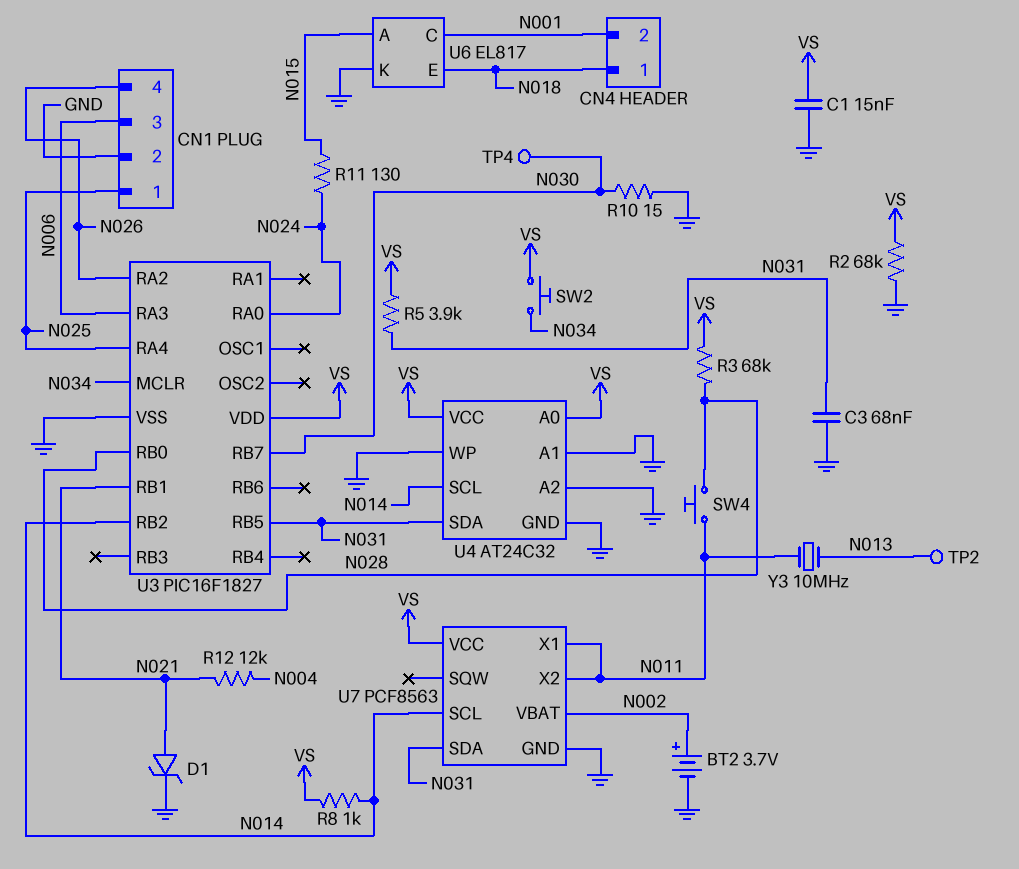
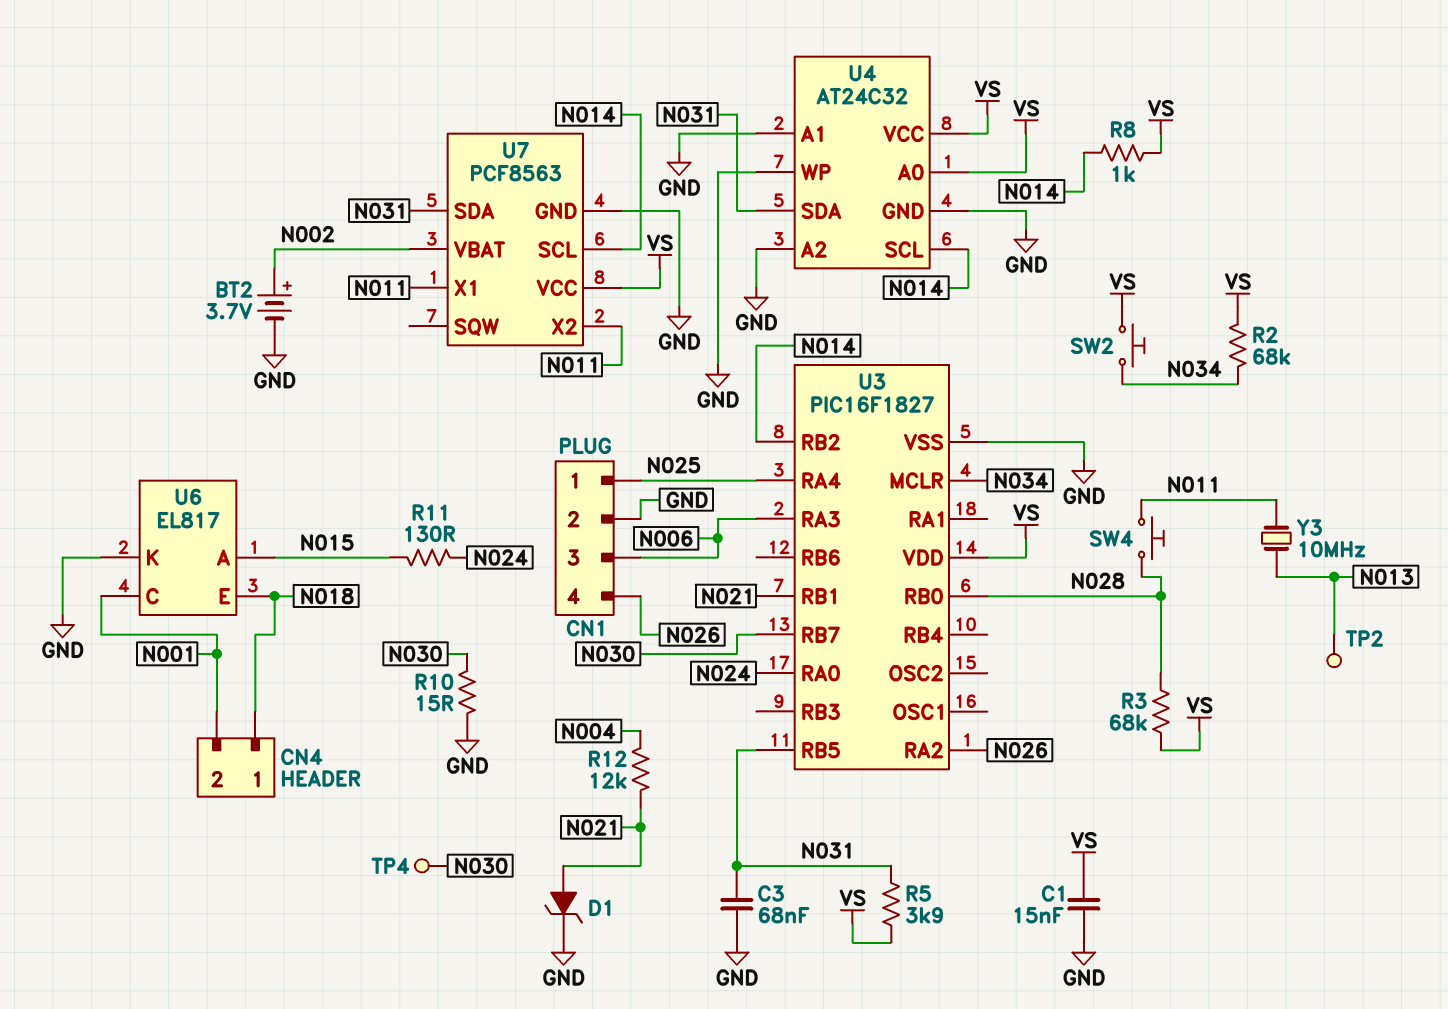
R2: 68k (GND, VS) -> 68k (N034, VS)

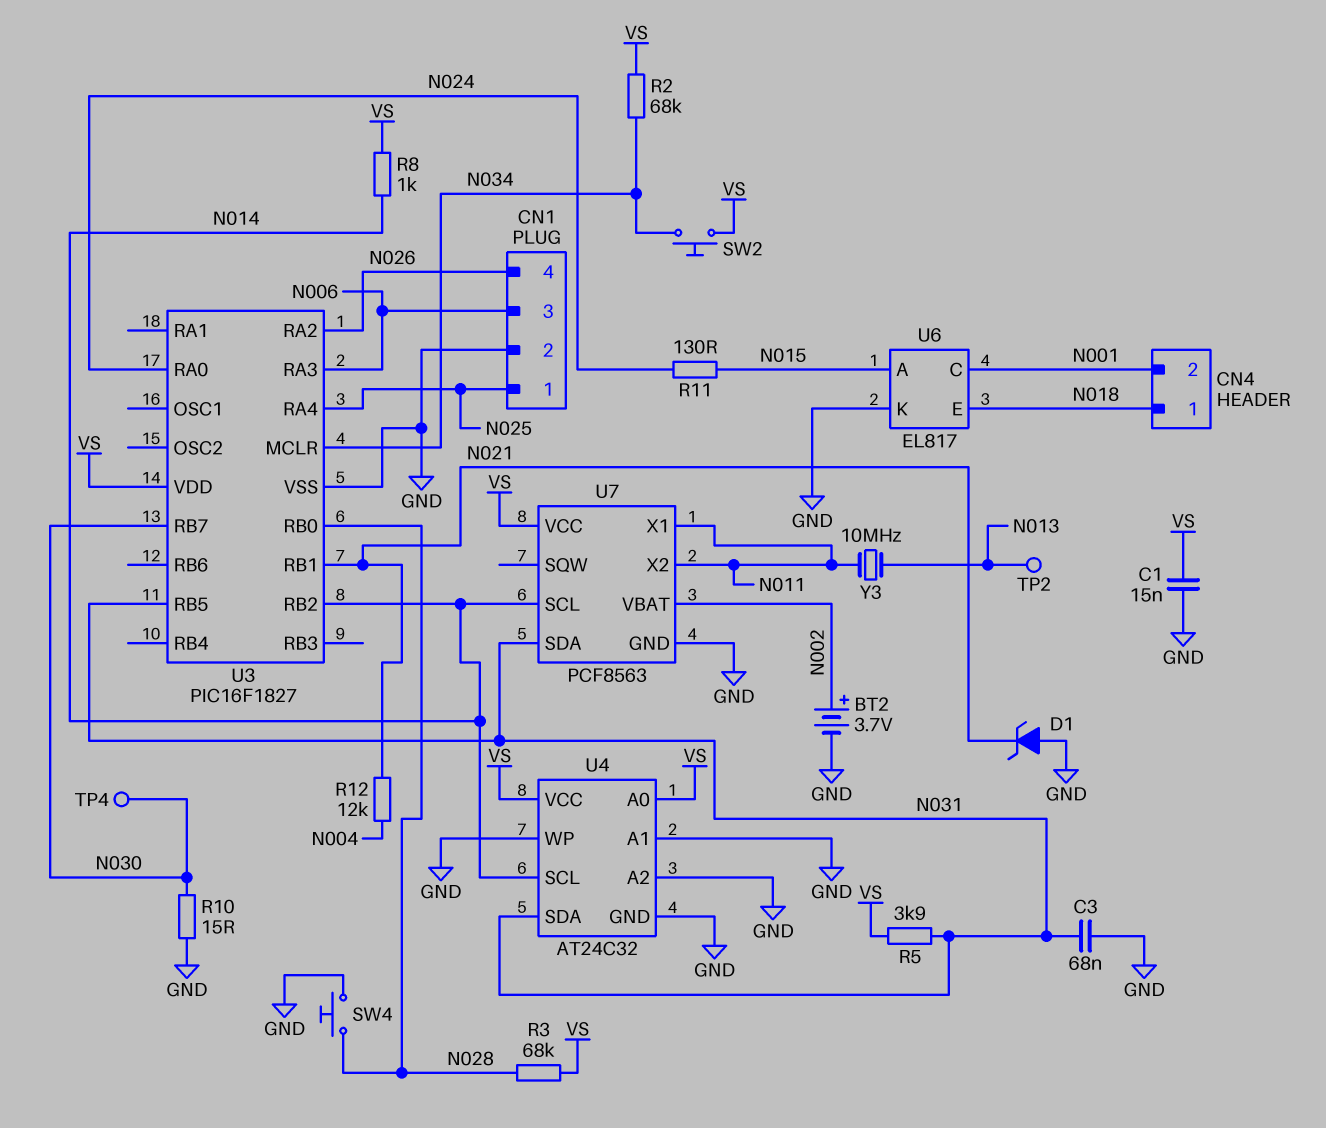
D1: zener (A N021, K GND) -> zener (A GND, K N021)
SW4: button (N011, N028) -> button (GND, N028)

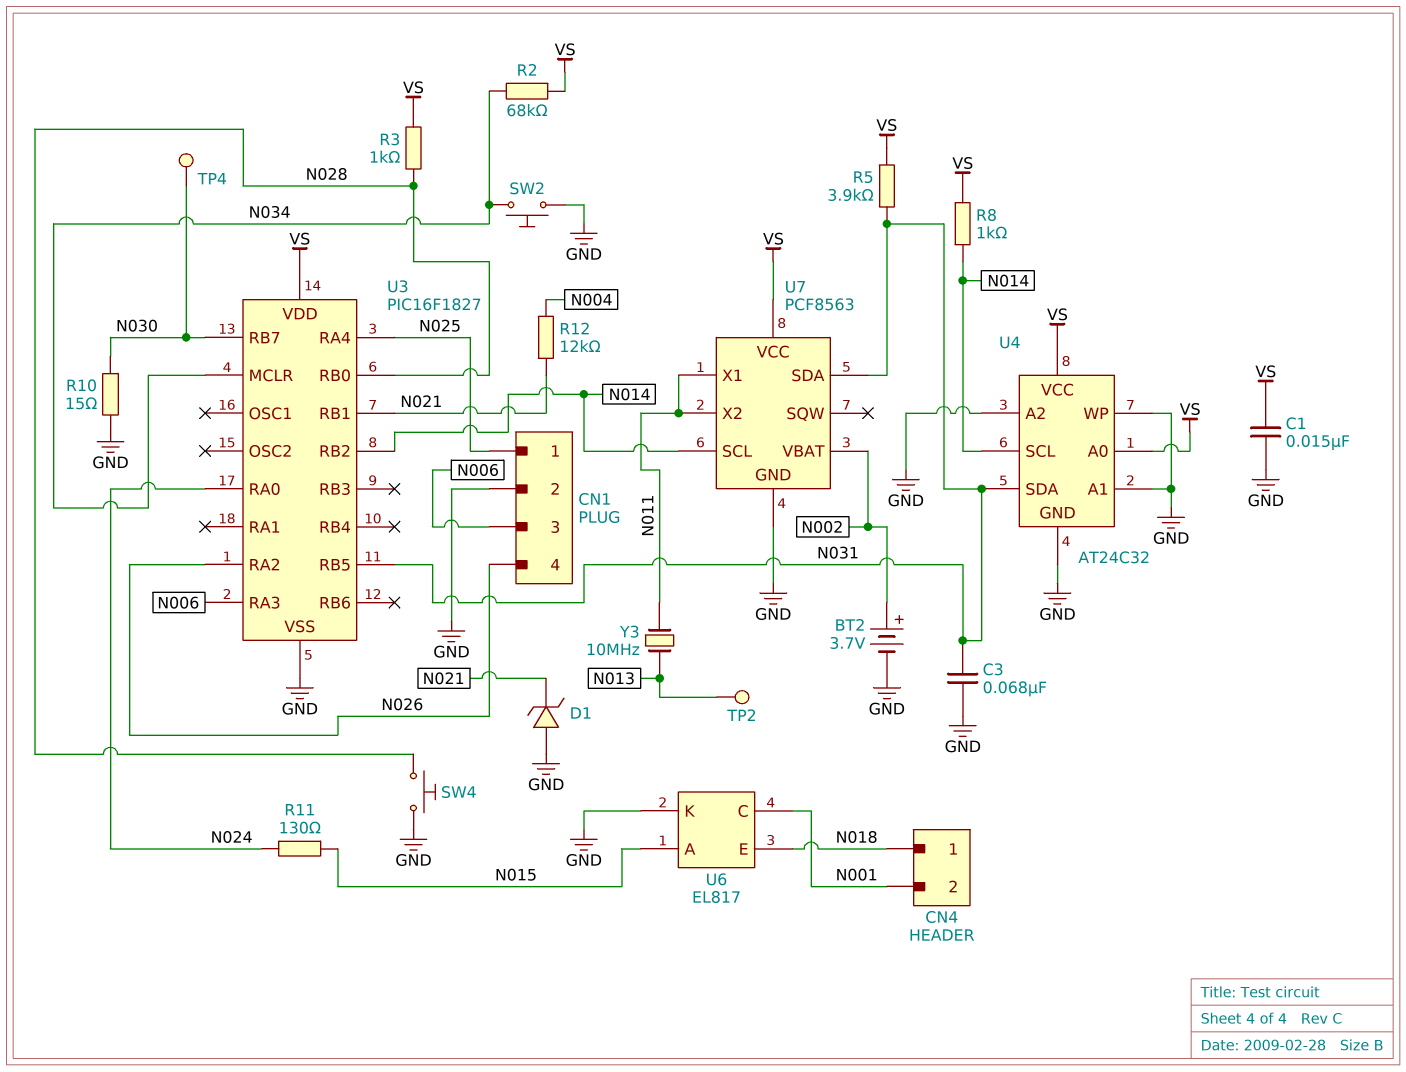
R3: 68k (N028, VS) -> 1k (N028, VS)
SW2: button (N034, VS) -> button (GND, N034)

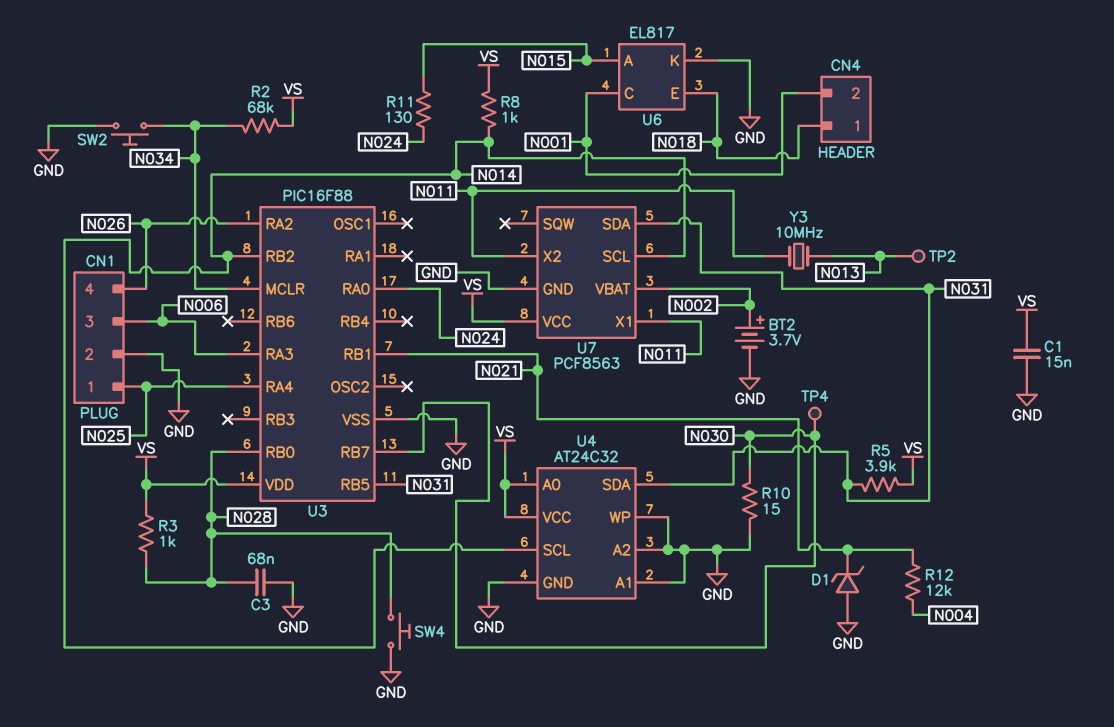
C3: 68nF (GND, N031) -> 68nF (GND, N028)
U3: PIC16F1827 -> PIC16F88

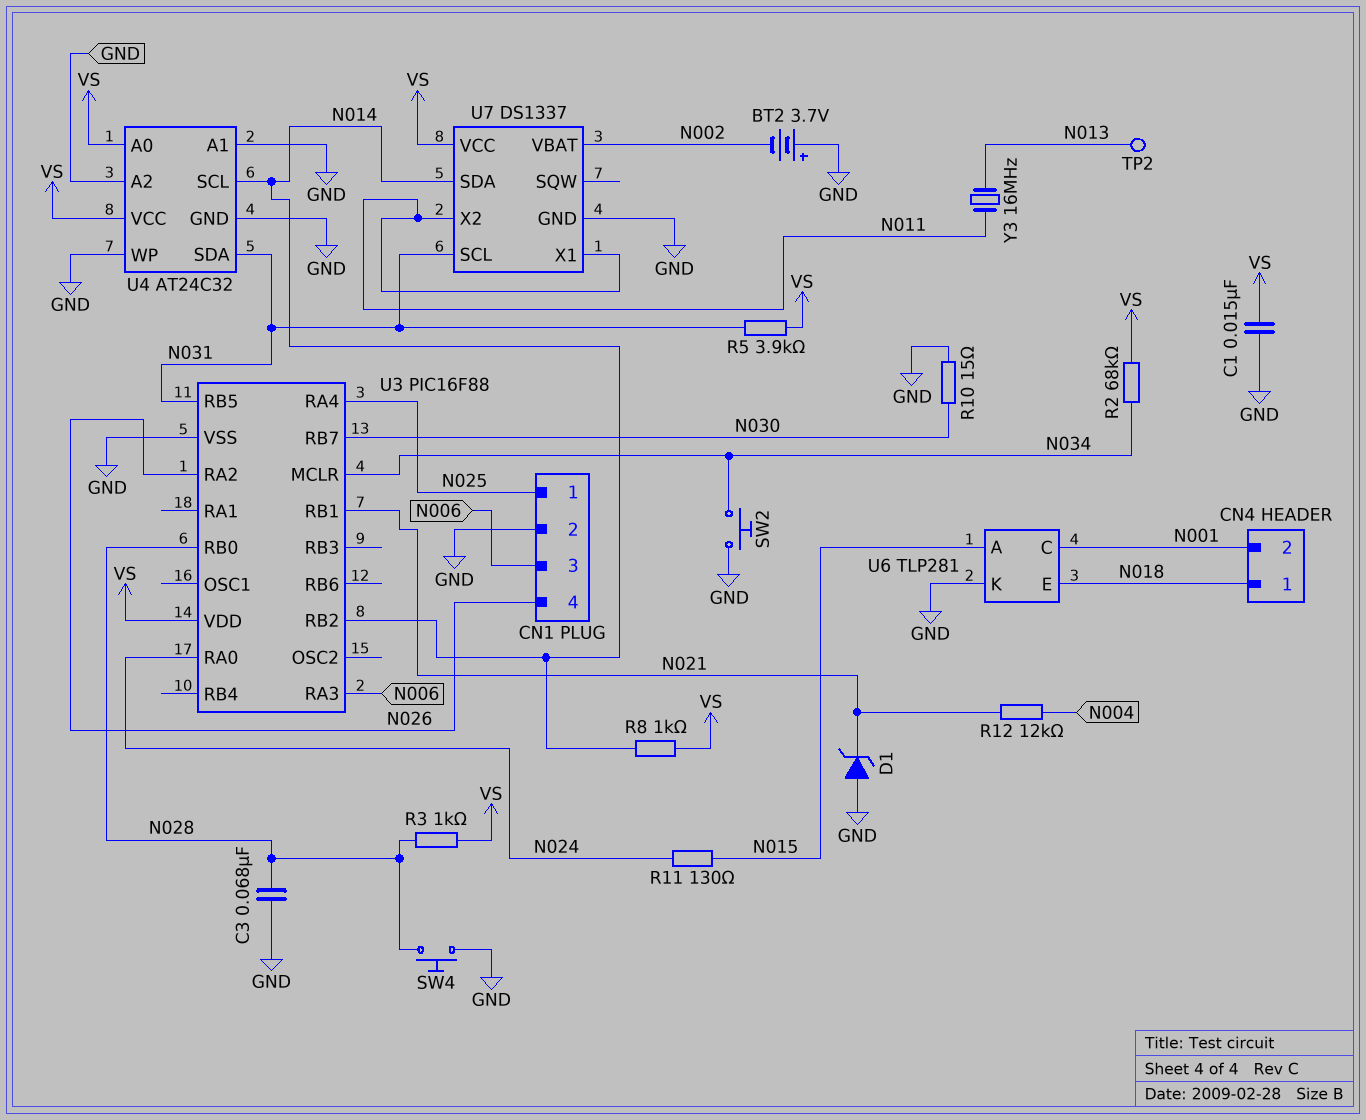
BT2: 3.7V (plus N002, minus GND) -> 3.7V (plus GND, minus N002)
TP4: test point (N030) -> none
U6: EL817 -> TLP281
U7: PCF8563 -> DS1337
U7 pin SCL: N014 -> N031
U7 pin SDA: N031 -> N014
Y3: 10MHz (N011, N013) -> 16MHz (N011, N013)

